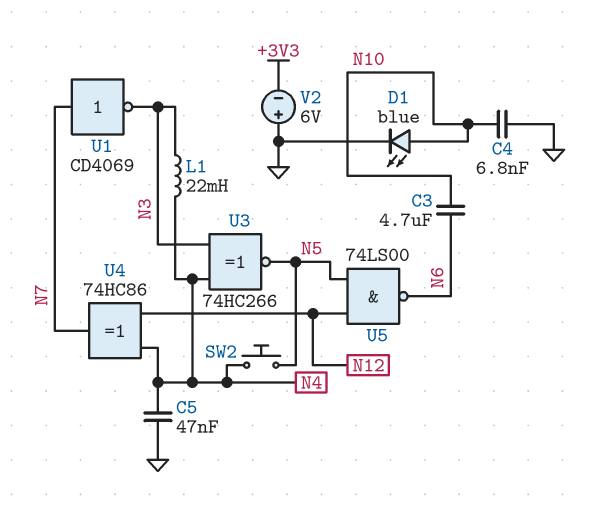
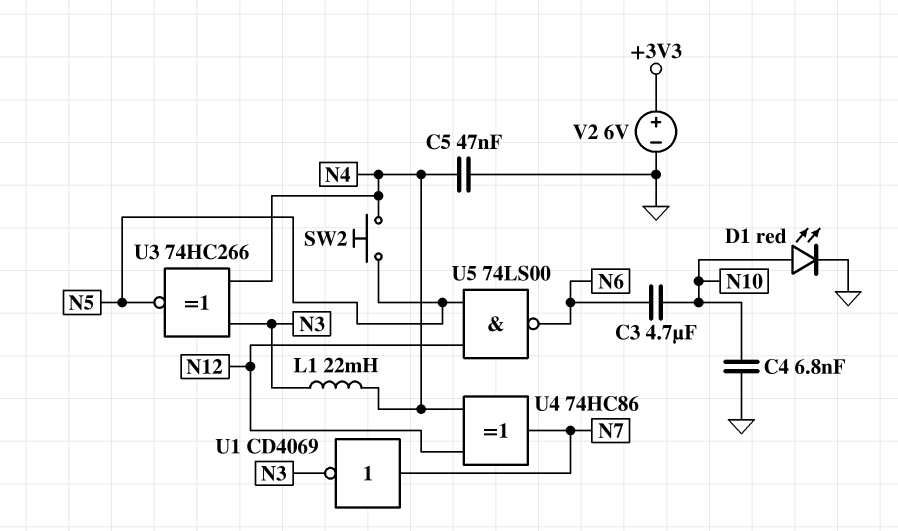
D1: LED blue (A N10, K GND) -> LED red (A N10, K GND)
V2: 6V (plus GND, minus +3V3) -> 6V (plus +3V3, minus GND)

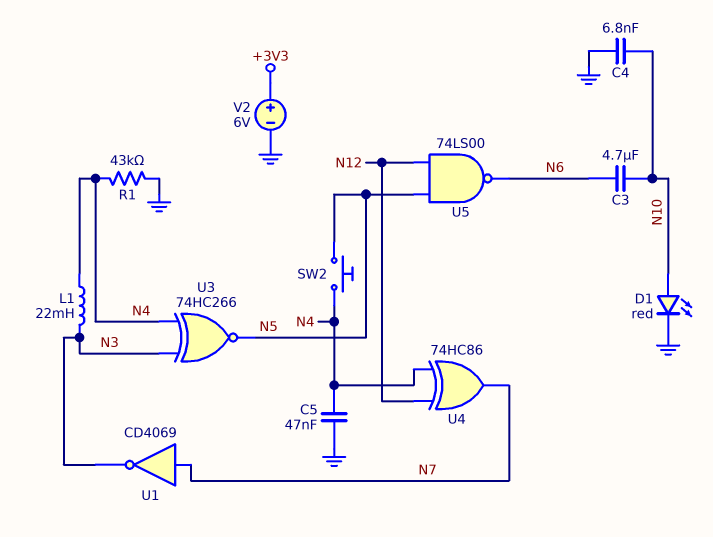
R1: none -> 43k (GND, N4)

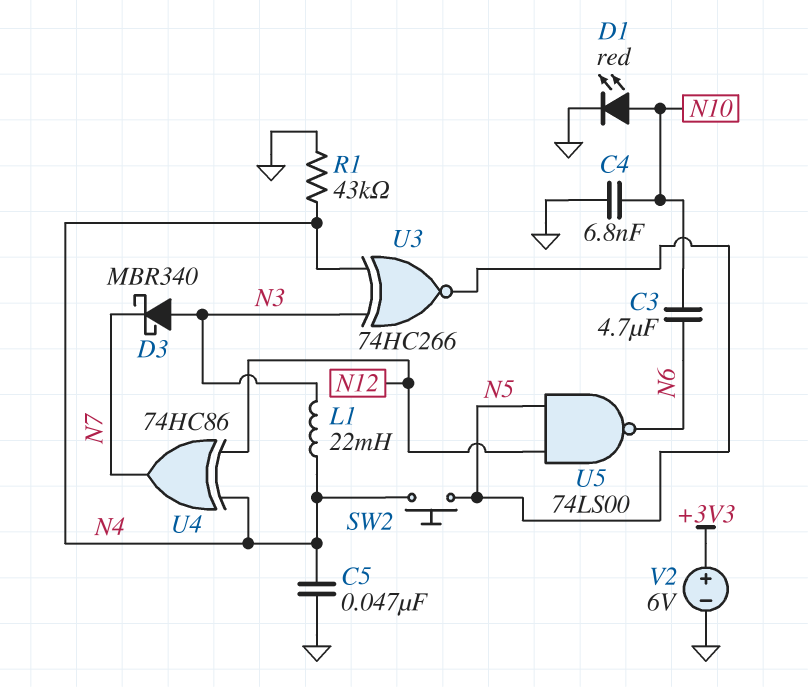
D3: none -> schottky MBR340 (A N3, K N7)
U1: NOT CD4069 (in N7, out N3) -> none

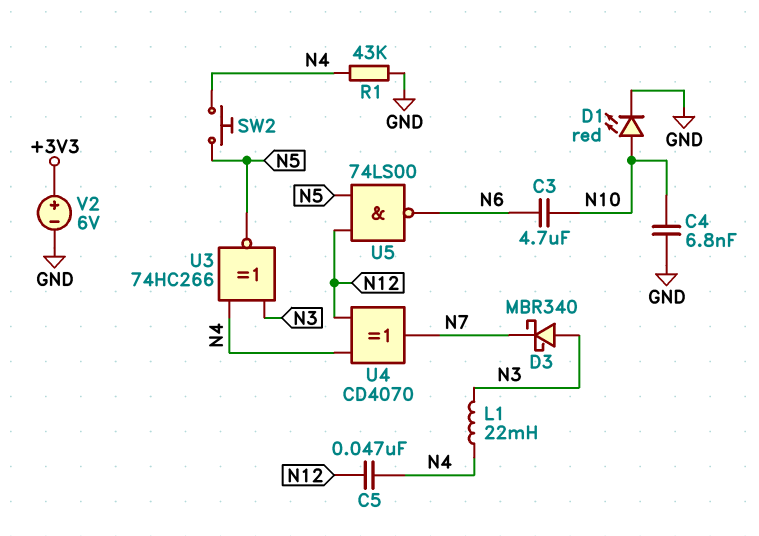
C5: 47nF (GND, N4) -> 47nF (N4, N12)
U4: XOR 74HC86 (in N4, in N12, out N7) -> XOR CD4070 (in N4, in N12, out N7)

